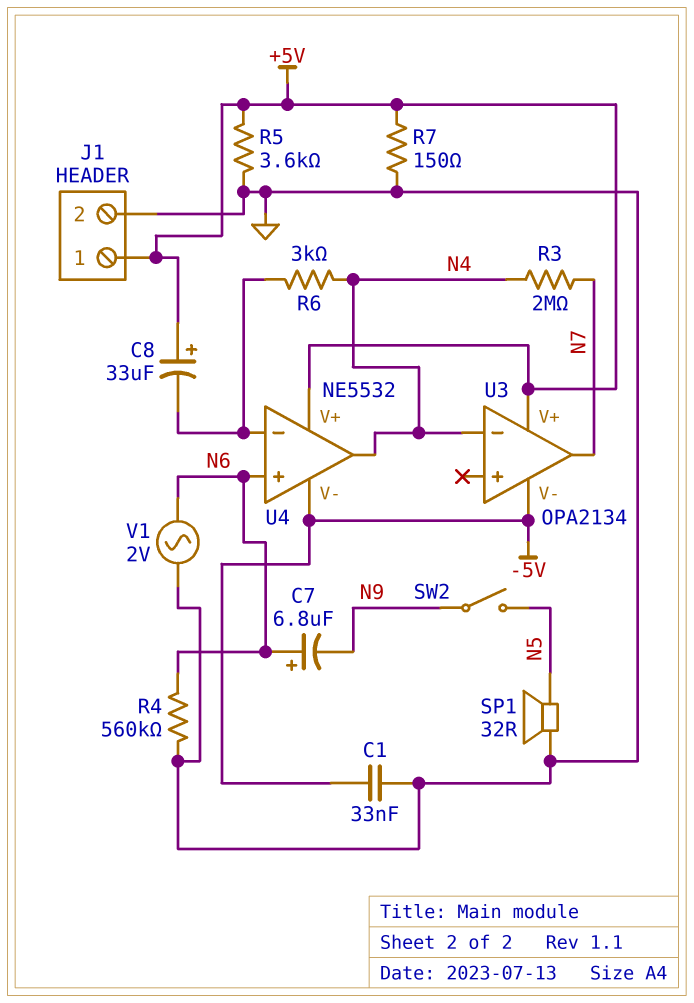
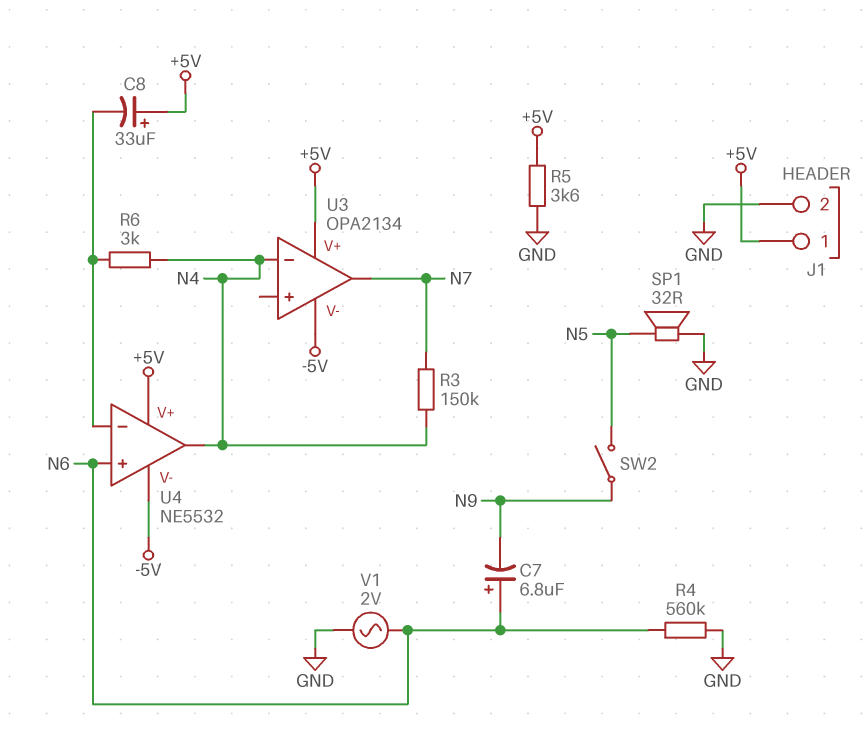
C1: 33nF (-5V, GND) -> none
R3: 2M (N4, N7) -> 150k (N4, N7)
R7: 150 (+5V, GND) -> none

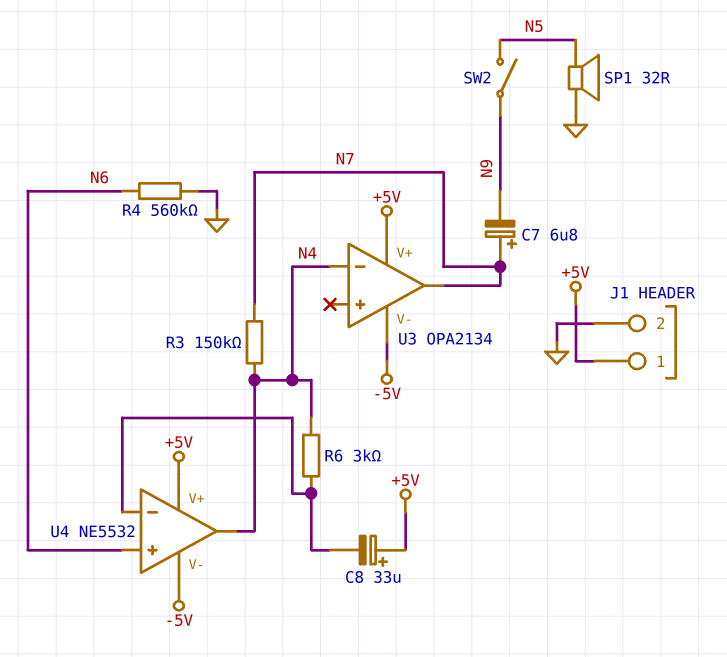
C7: 6.8uF (plus N6, minus N9) -> 6.8uF (plus N7, minus N9)
R5: 3.6k (+5V, GND) -> none
V1: AC 2V (GND, N6) -> none

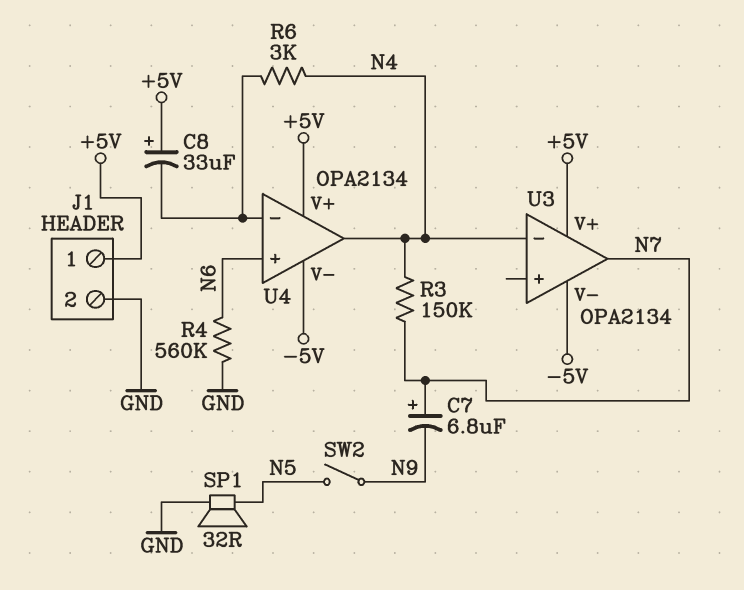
U4: NE5532 -> OPA2134

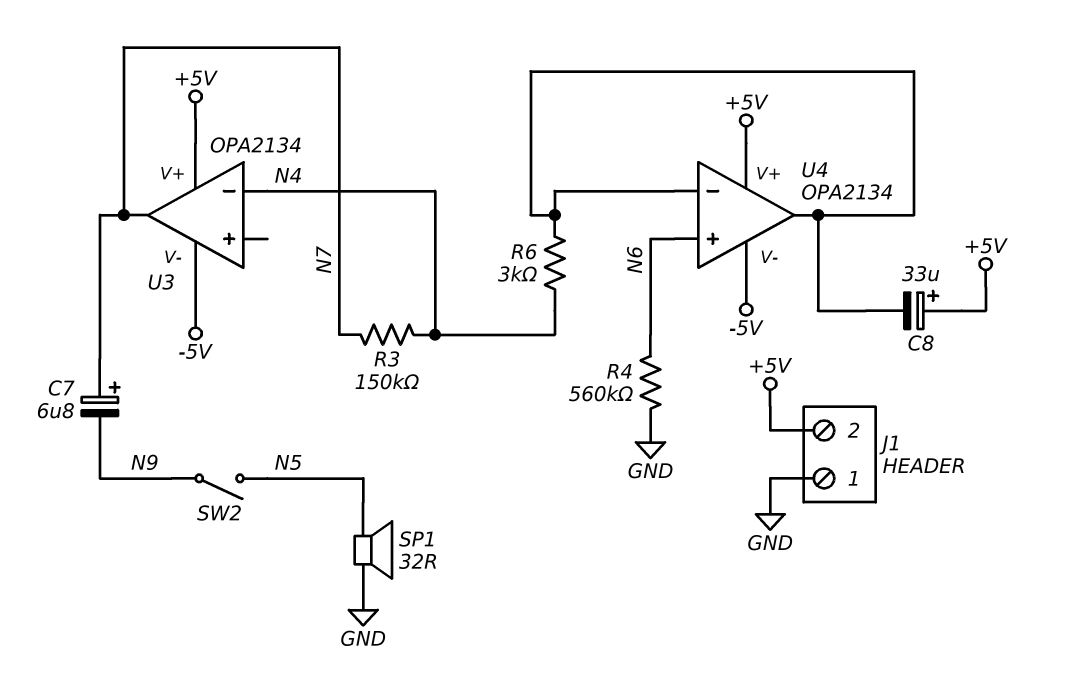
J1 pin 1: +5V -> GND
J1 pin 2: GND -> +5V
U4 pin out: N4 -> U4/in-

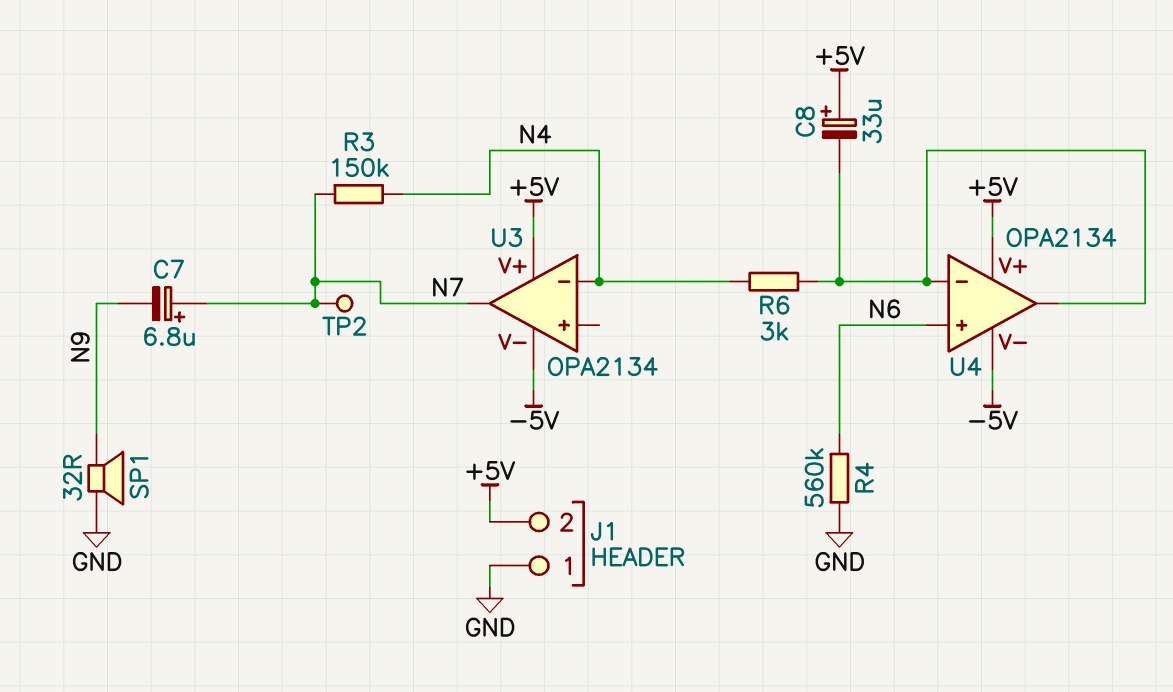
SP1: speaker 32R (GND, N5) -> speaker 32R (GND, N9)
SW2: switch (N5, N9) -> none
TP2: none -> test point (N7)

